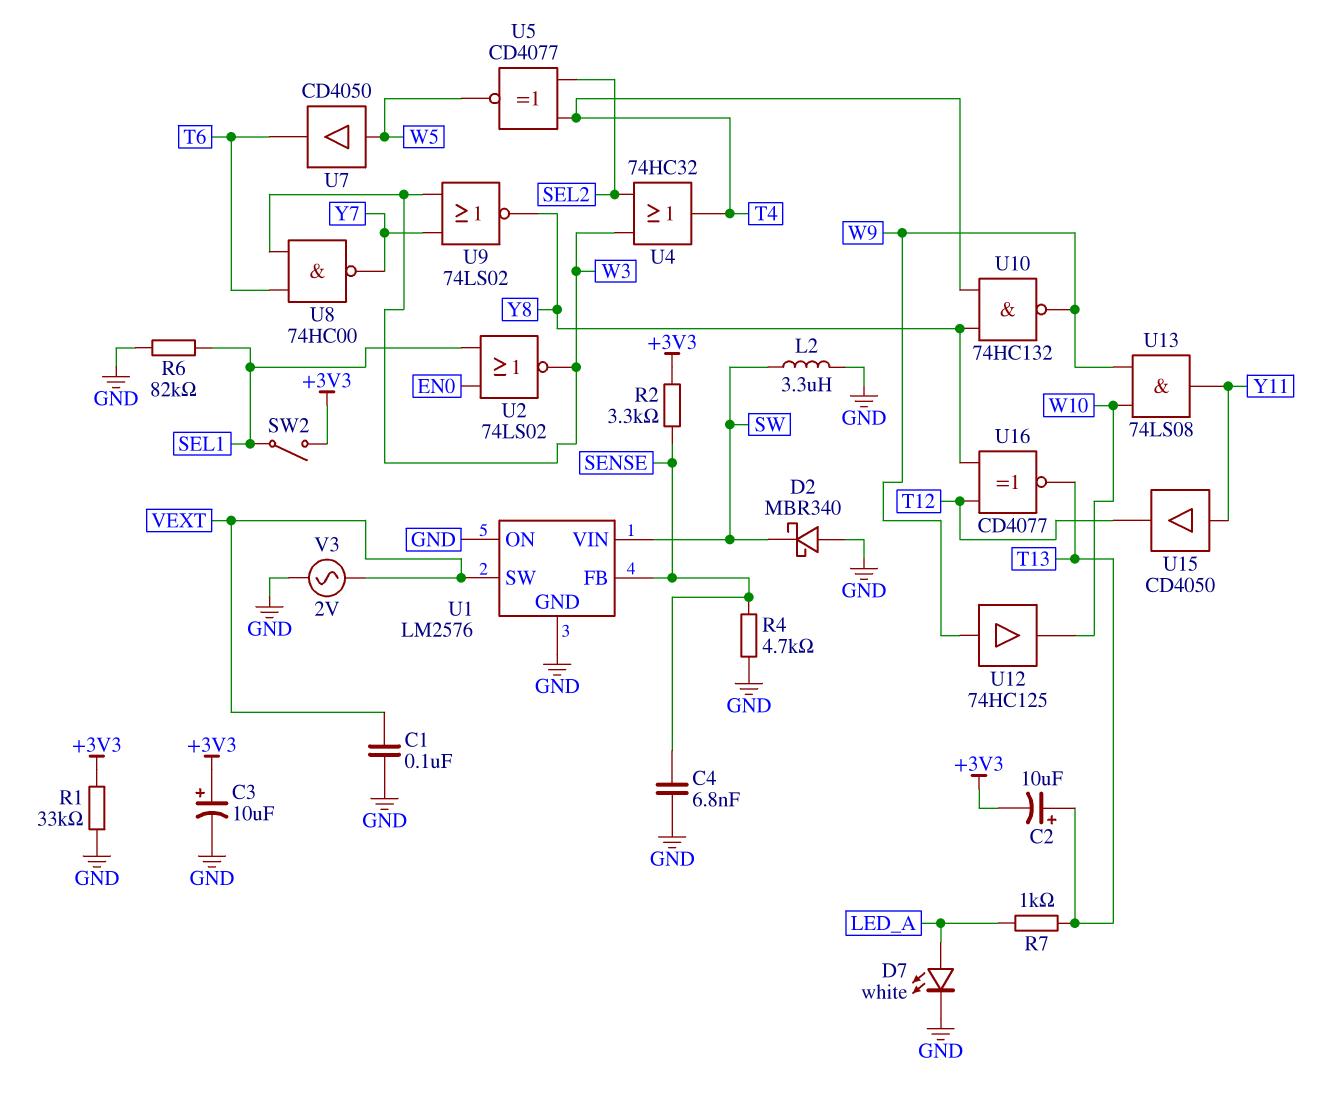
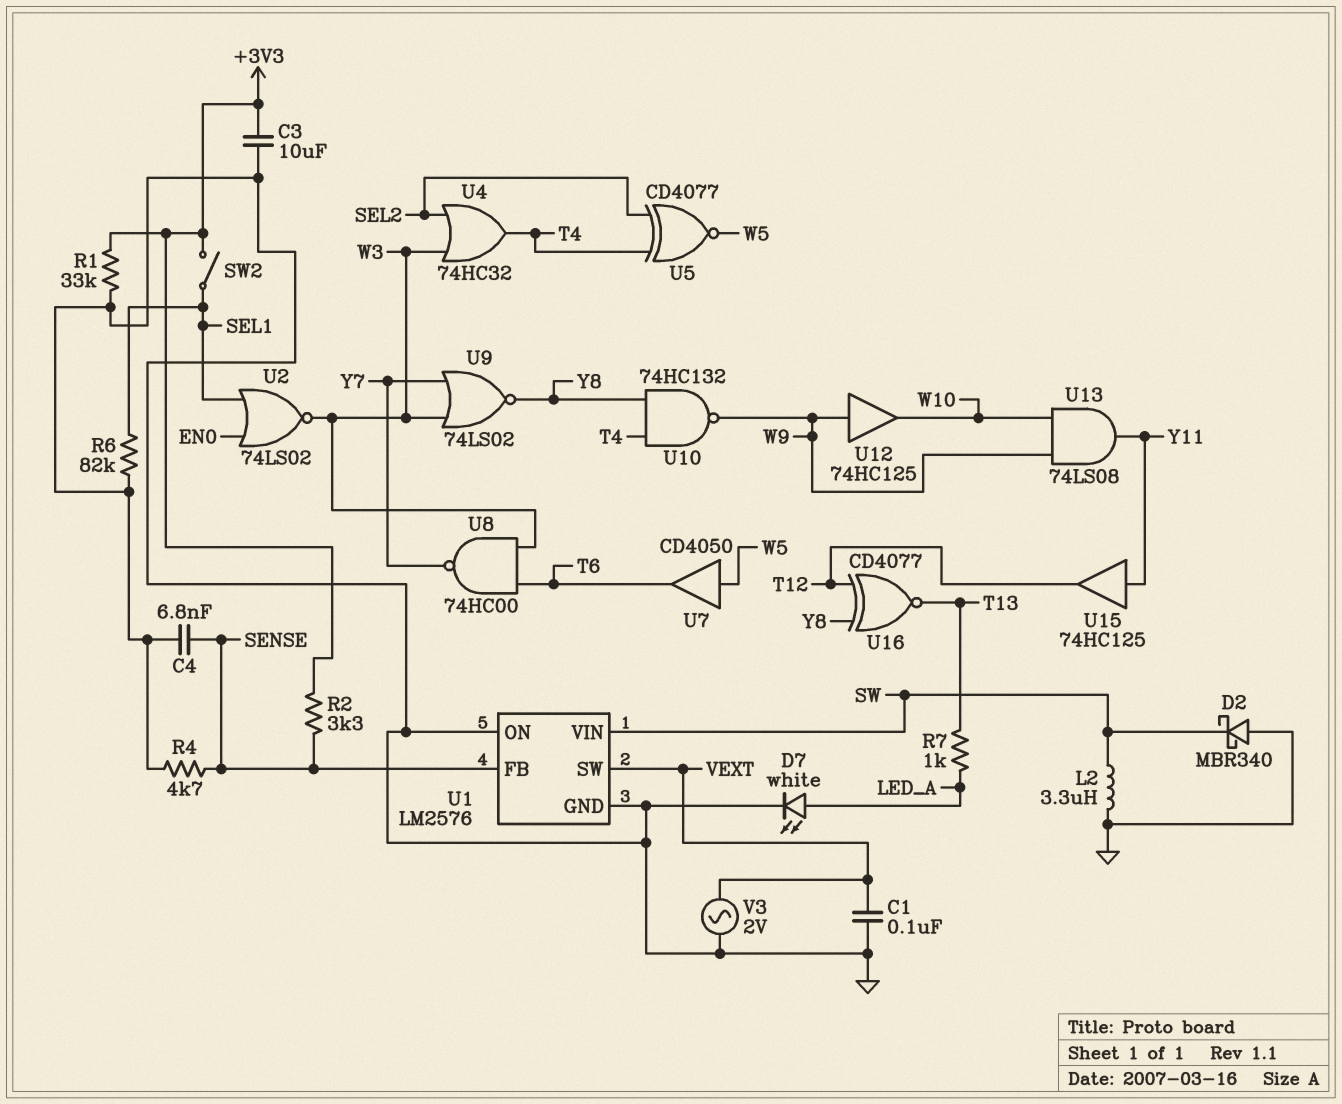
C2: 10uF (plus T13, minus +3V3) -> none
C3: 10uF (plus +3V3, minus GND) -> 10uF (+3V3, GND)
U15: buffer CD4050 (in Y11, out T12) -> buffer 74HC125 (in Y11, out T12)

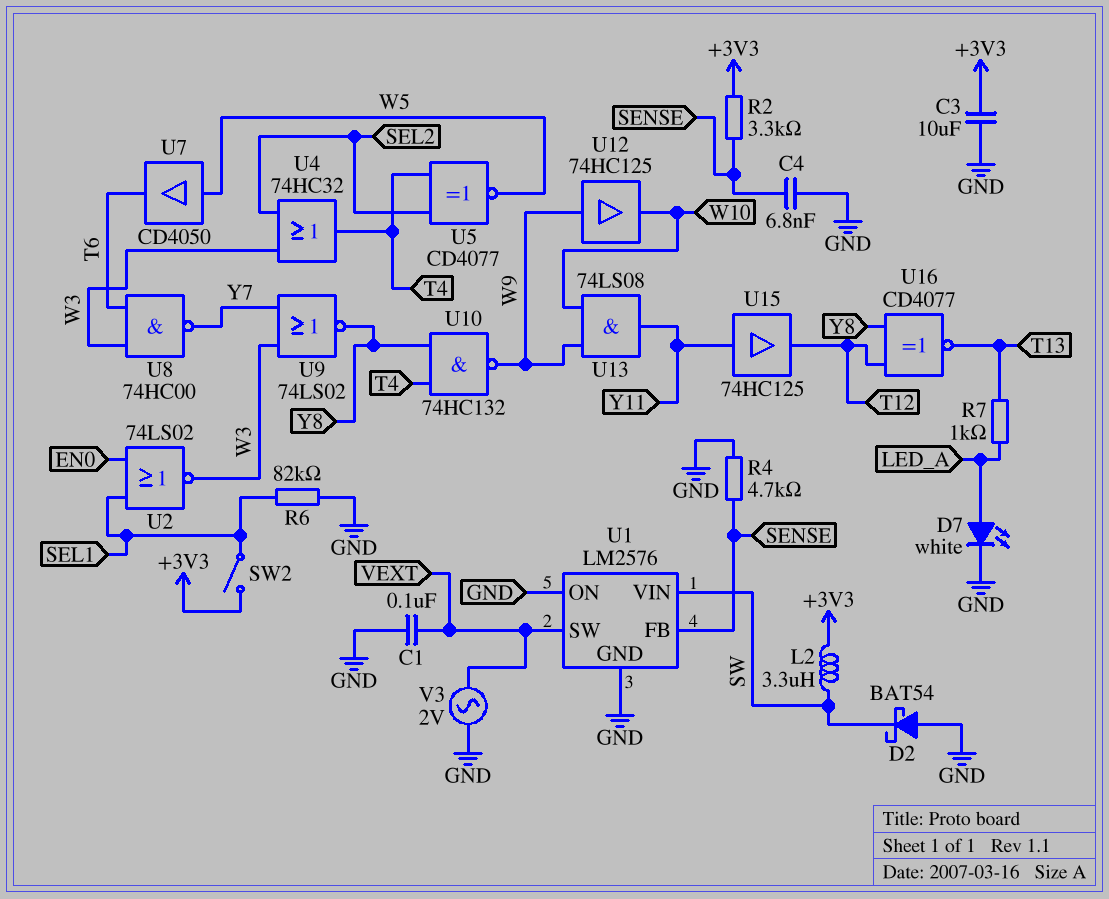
D2: schottky MBR340 (A GND, K SW) -> schottky BAT54 (A GND, K SW)
L2: 3.3uH (GND, SW) -> 3.3uH (+3V3, SW)
R1: 33k (+3V3, GND) -> none

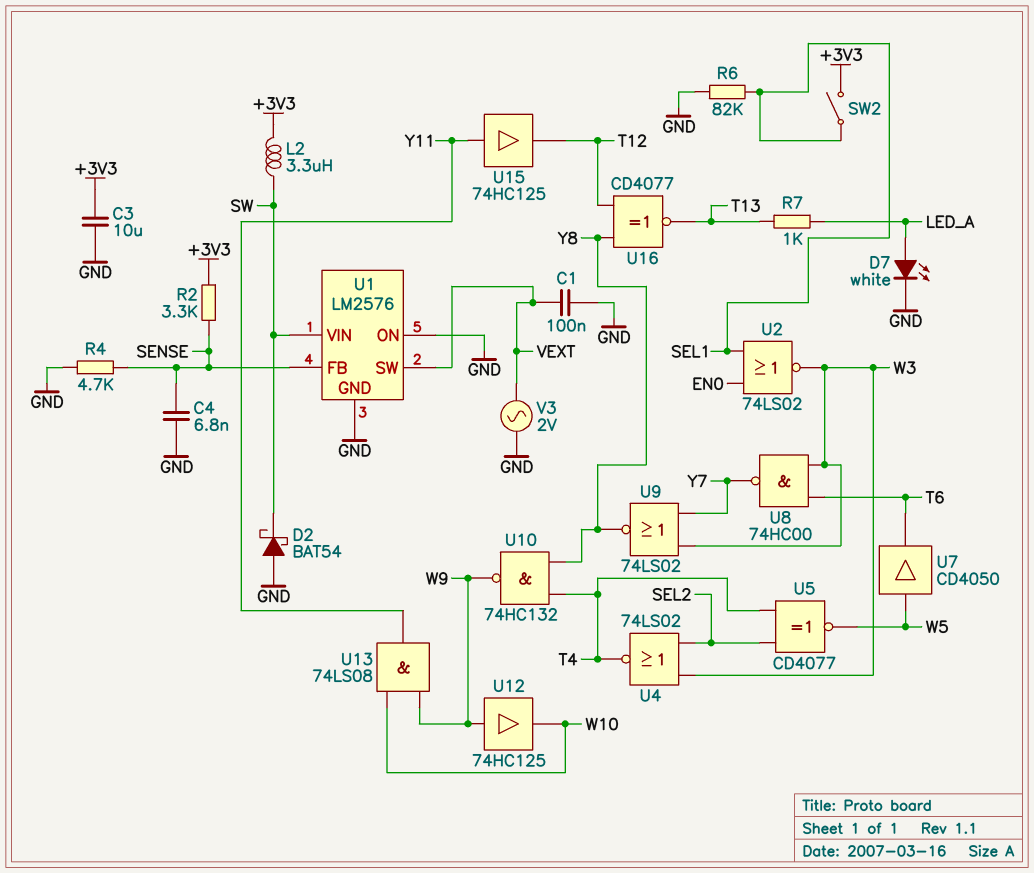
U4: OR 74HC32 (in SEL2, in W3, out T4) -> NOR 74LS02 (in SEL2, in W3, out T4)

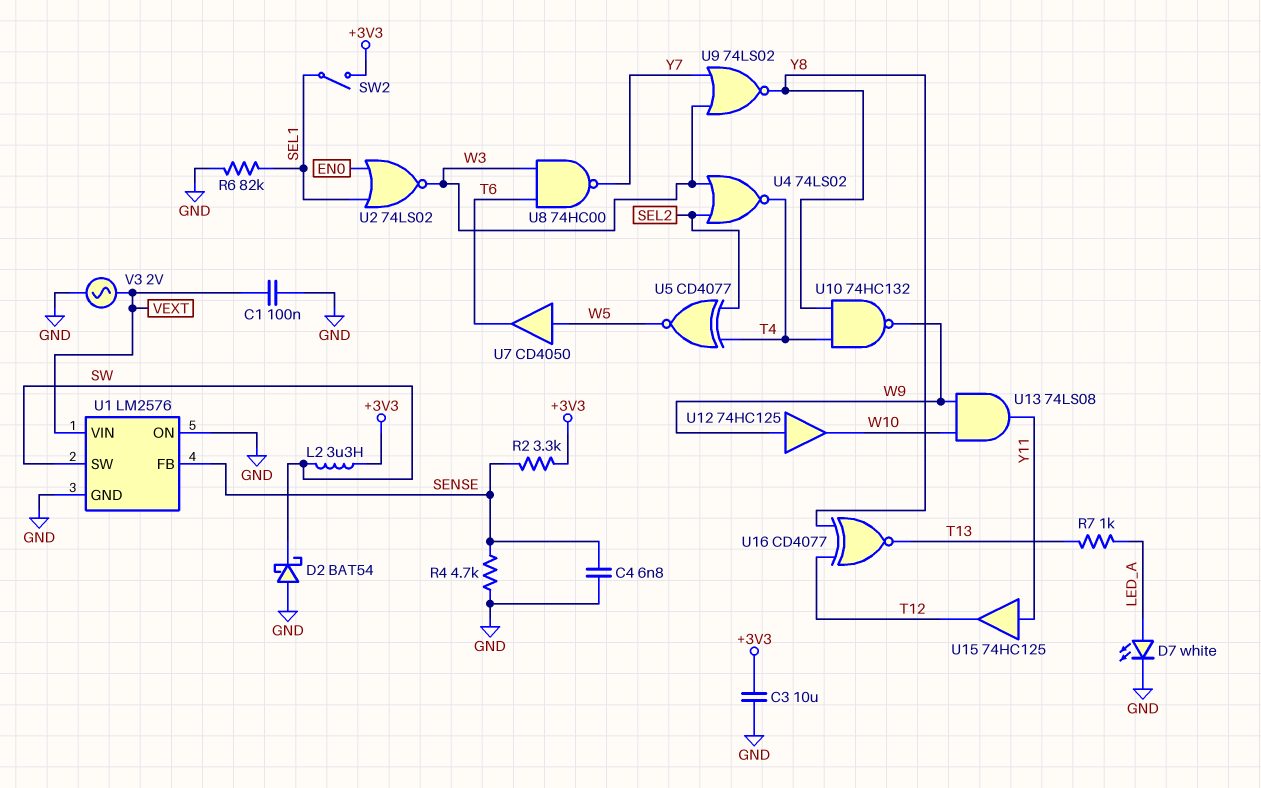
U1 pin SW: VEXT -> SW
U1 pin VIN: SW -> VEXT

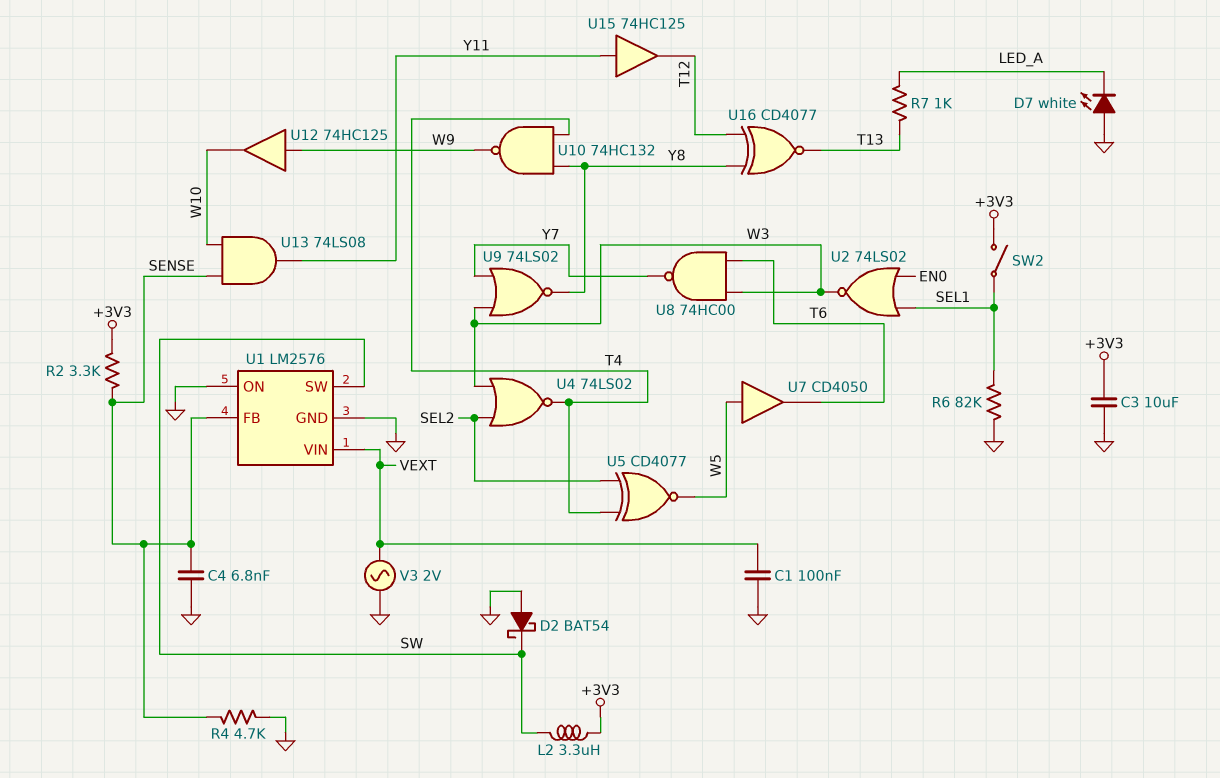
D7: LED white (A LED_A, K GND) -> LED white (A GND, K LED_A)
U13: AND 74LS08 (in W9, in W10, out Y11) -> AND 74LS08 (in SENSE, in W10, out Y11)

